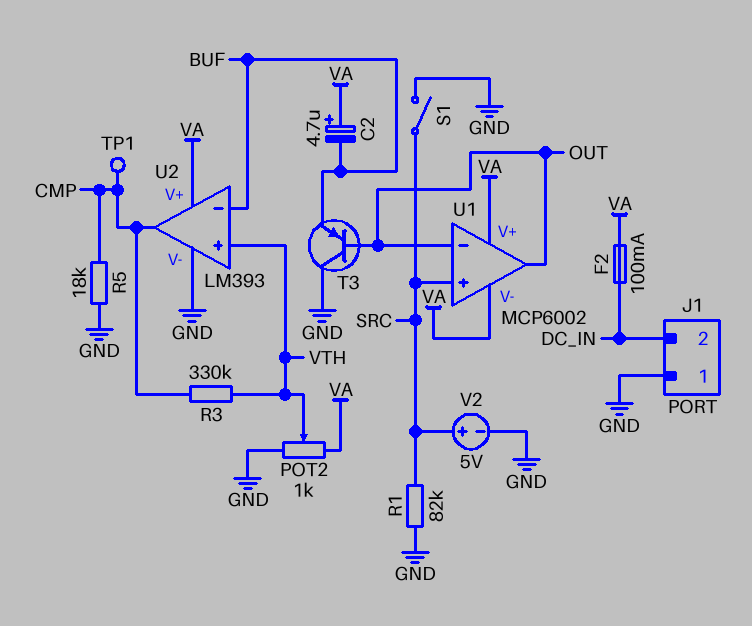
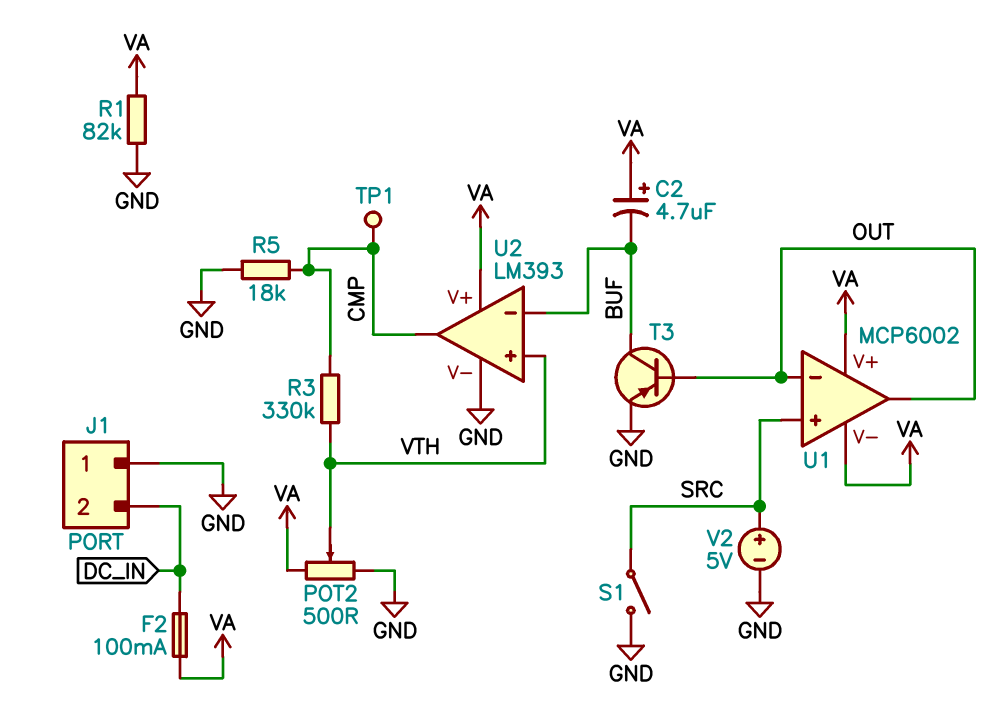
POT2: 1k (GND, VA, wiper VTH) -> 500 (GND, VA, wiper VTH)
R1: 82k (GND, SRC) -> 82k (GND, VA)
T3: PNP (B OUT, C GND, E BUF) -> PNP (B OUT, C BUF, E GND)

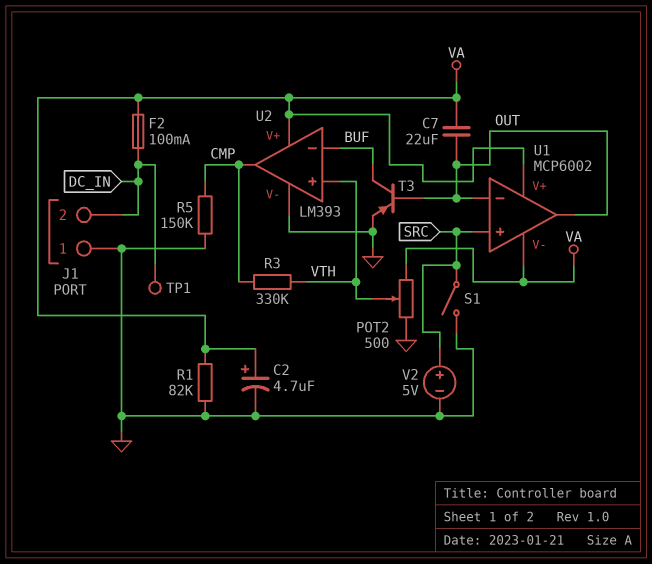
C2: 4.7uF (plus VA, minus BUF) -> 4.7uF (plus VA, minus GND)
C7: none -> 22uF (OUT, VA)
R5: 18k (CMP, GND) -> 150k (CMP, GND)
TP1: test point (CMP) -> test point (DC_IN)

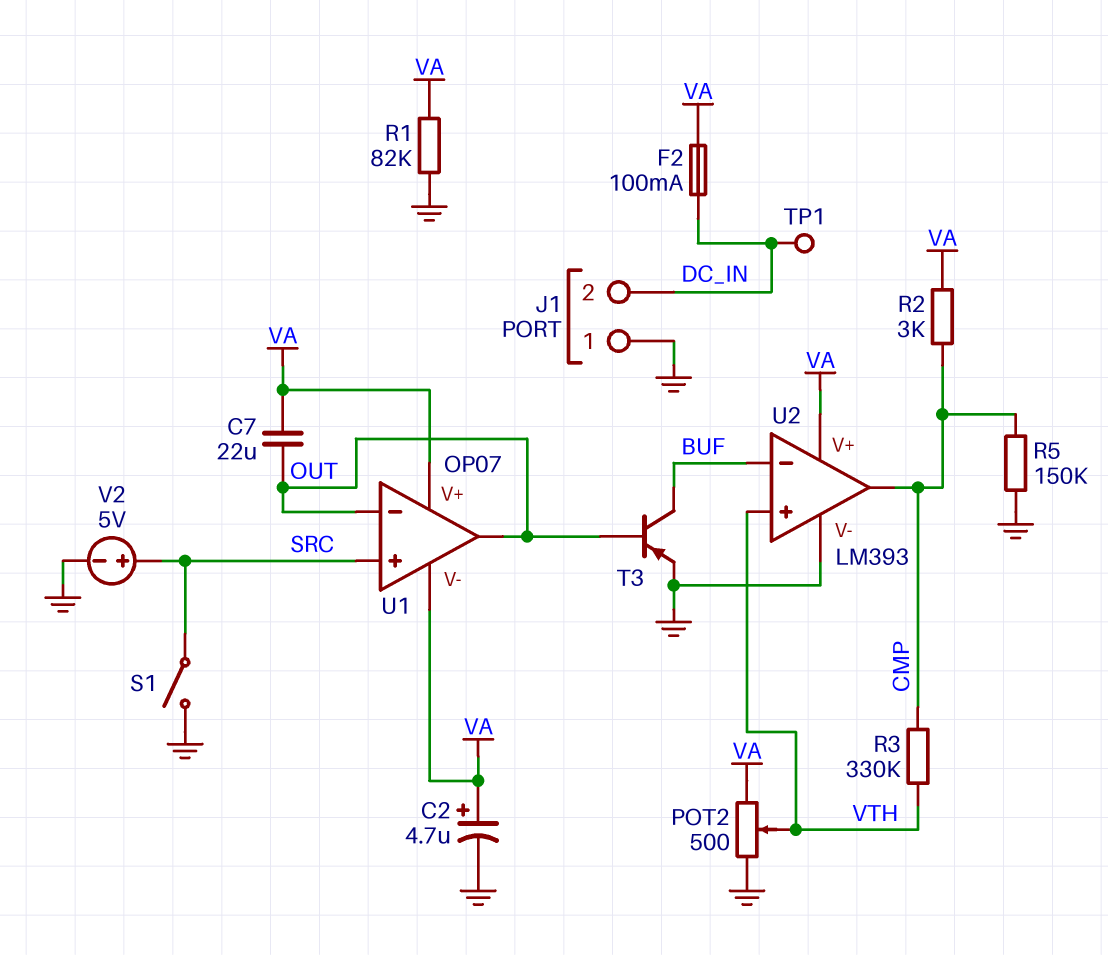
R2: none -> 3k (CMP, VA)
U1: MCP6002 -> OP07

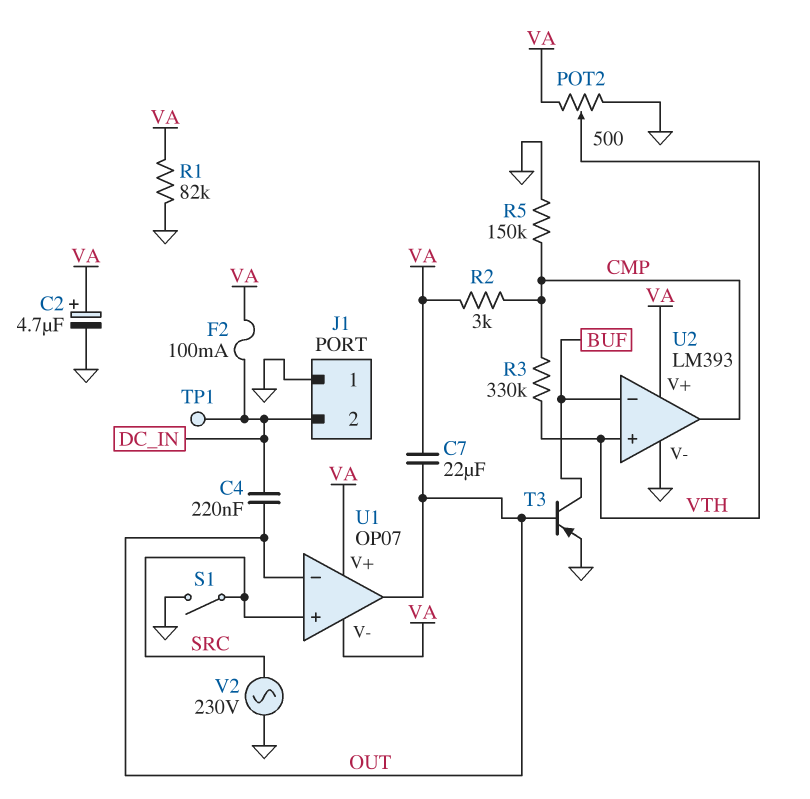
C4: none -> 220nF (DC_IN, OUT)
V2: 5V (plus SRC, minus GND) -> AC 230V (GND, SRC)

